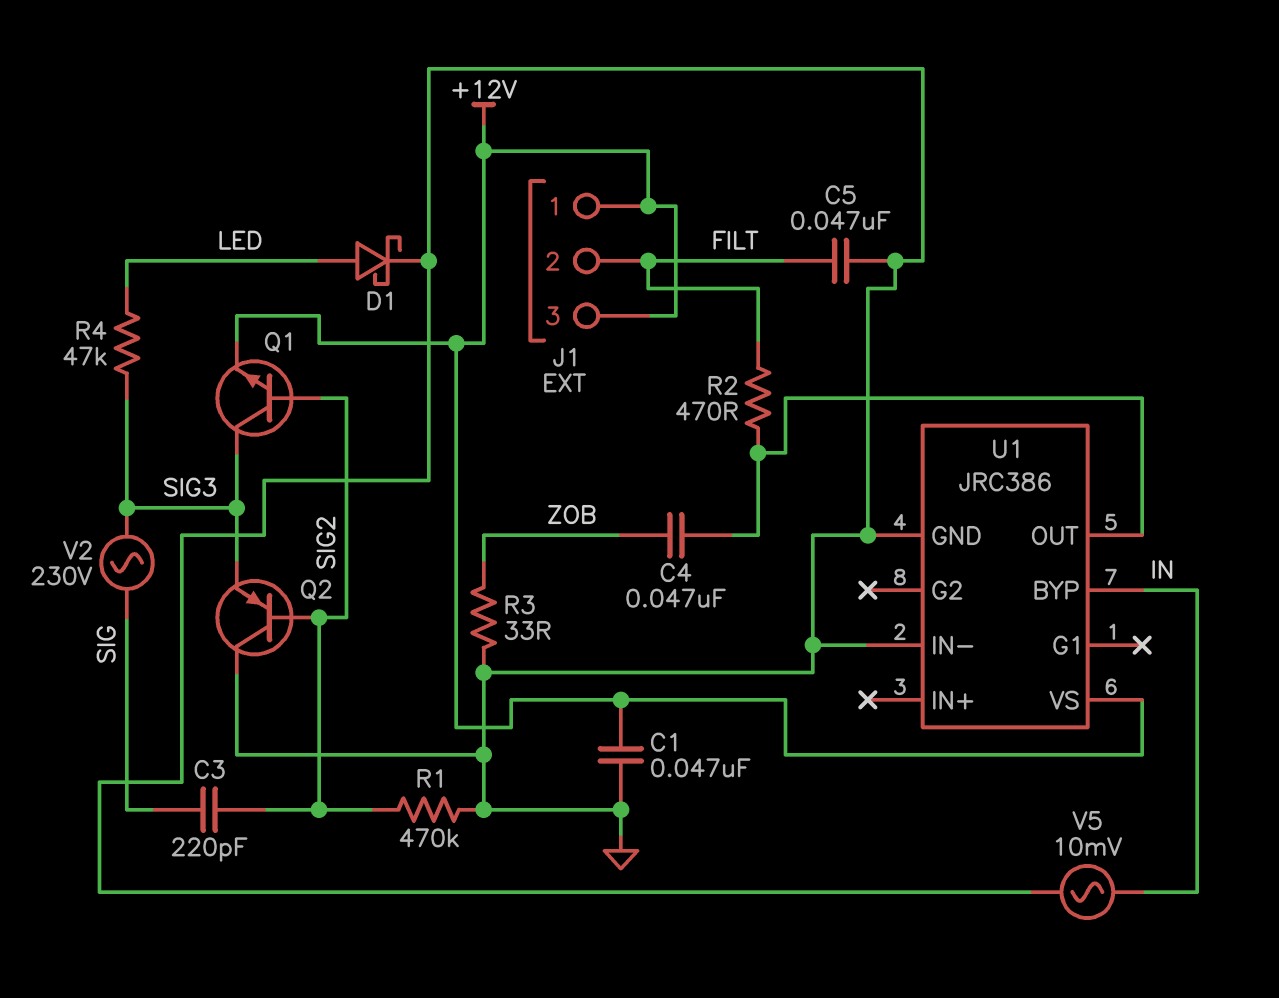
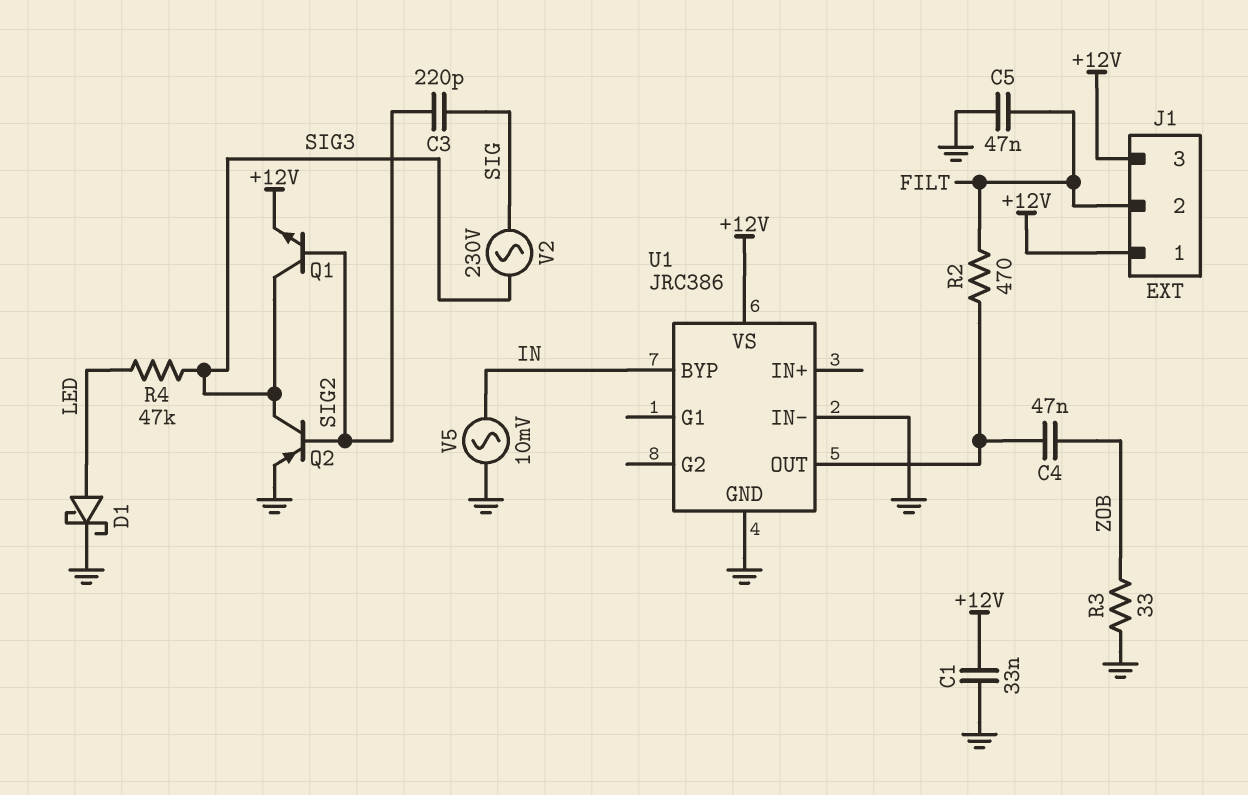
C1: 47nF (+12V, GND) -> 33nF (+12V, GND)
Q2: PNP (B SIG2, C GND, E SIG3) -> PNP (B SIG2, C SIG3, E GND)
R1: 470k (GND, SIG2) -> none

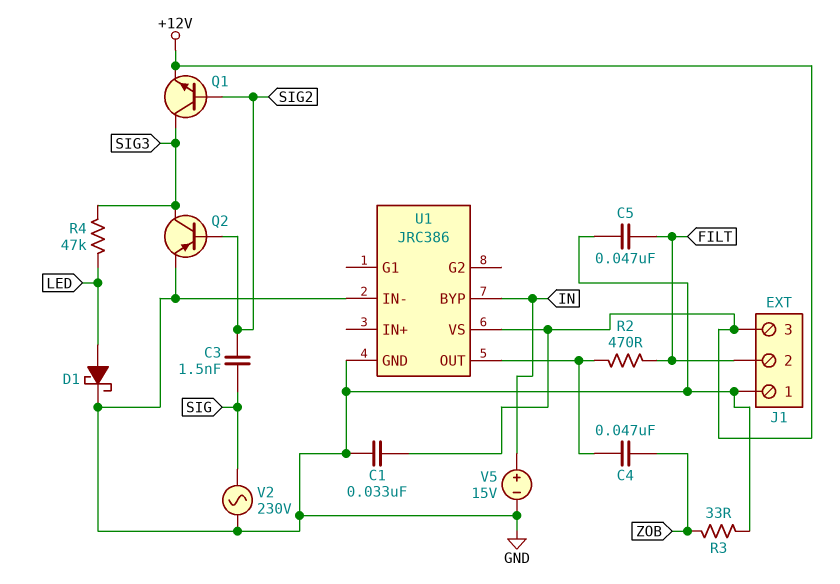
C3: 220pF (SIG, SIG2) -> 1.5nF (SIG, SIG2)
J1 pin 1: +12V -> GND
V2: AC 230V (SIG, SIG3) -> AC 230V (GND, SIG)
V5: AC 10mV (GND, IN) -> 15V (plus IN, minus GND)

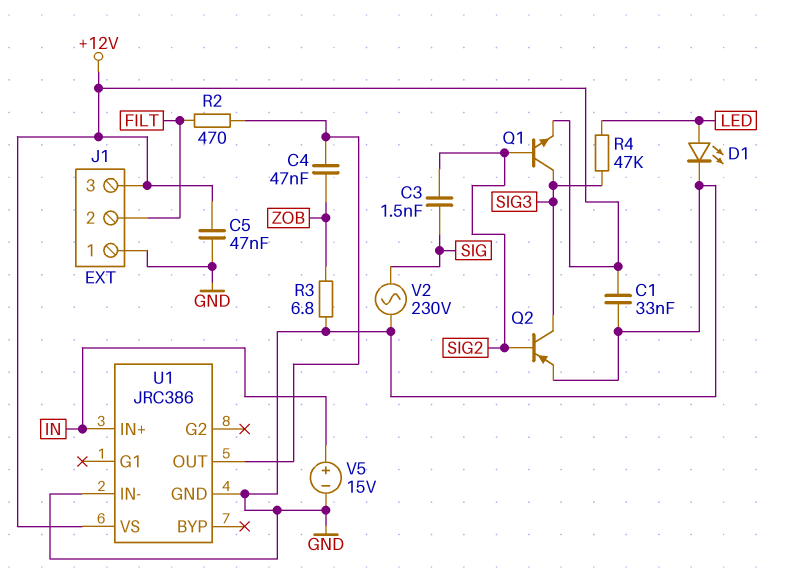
C5: 47nF (FILT, GND) -> 47nF (+12V, GND)
D1: schottky (A LED, K GND) -> LED (A LED, K GND)
R3: 33 (GND, ZOB) -> 6.8 (GND, ZOB)
U1 pin BYP: IN -> none
U1 pin IN+: none -> IN

